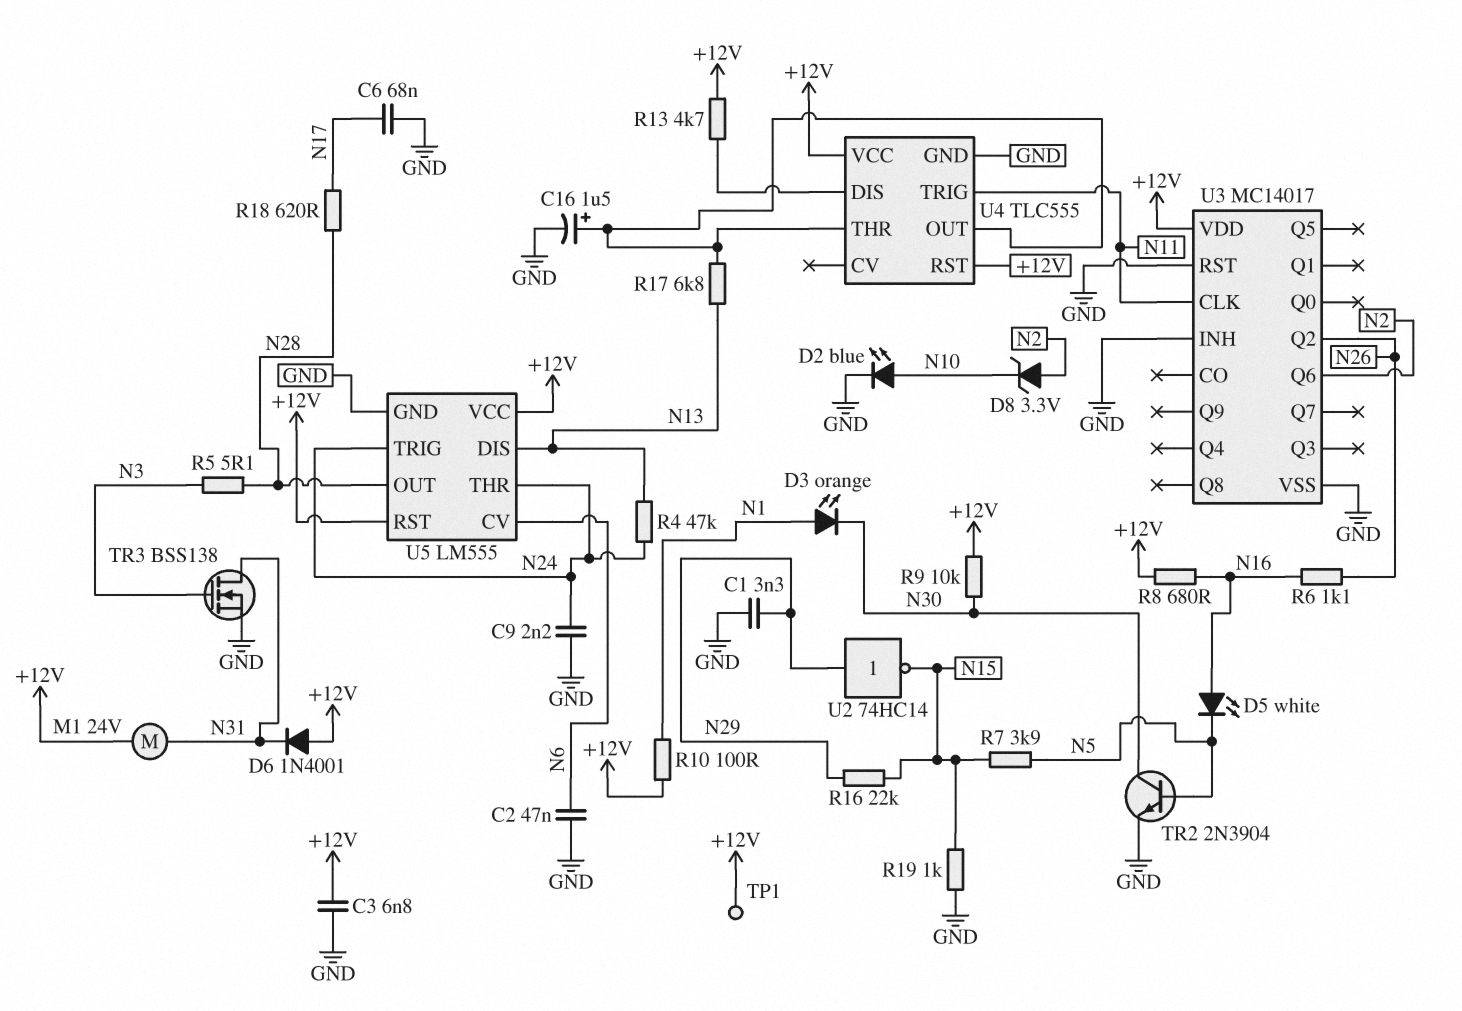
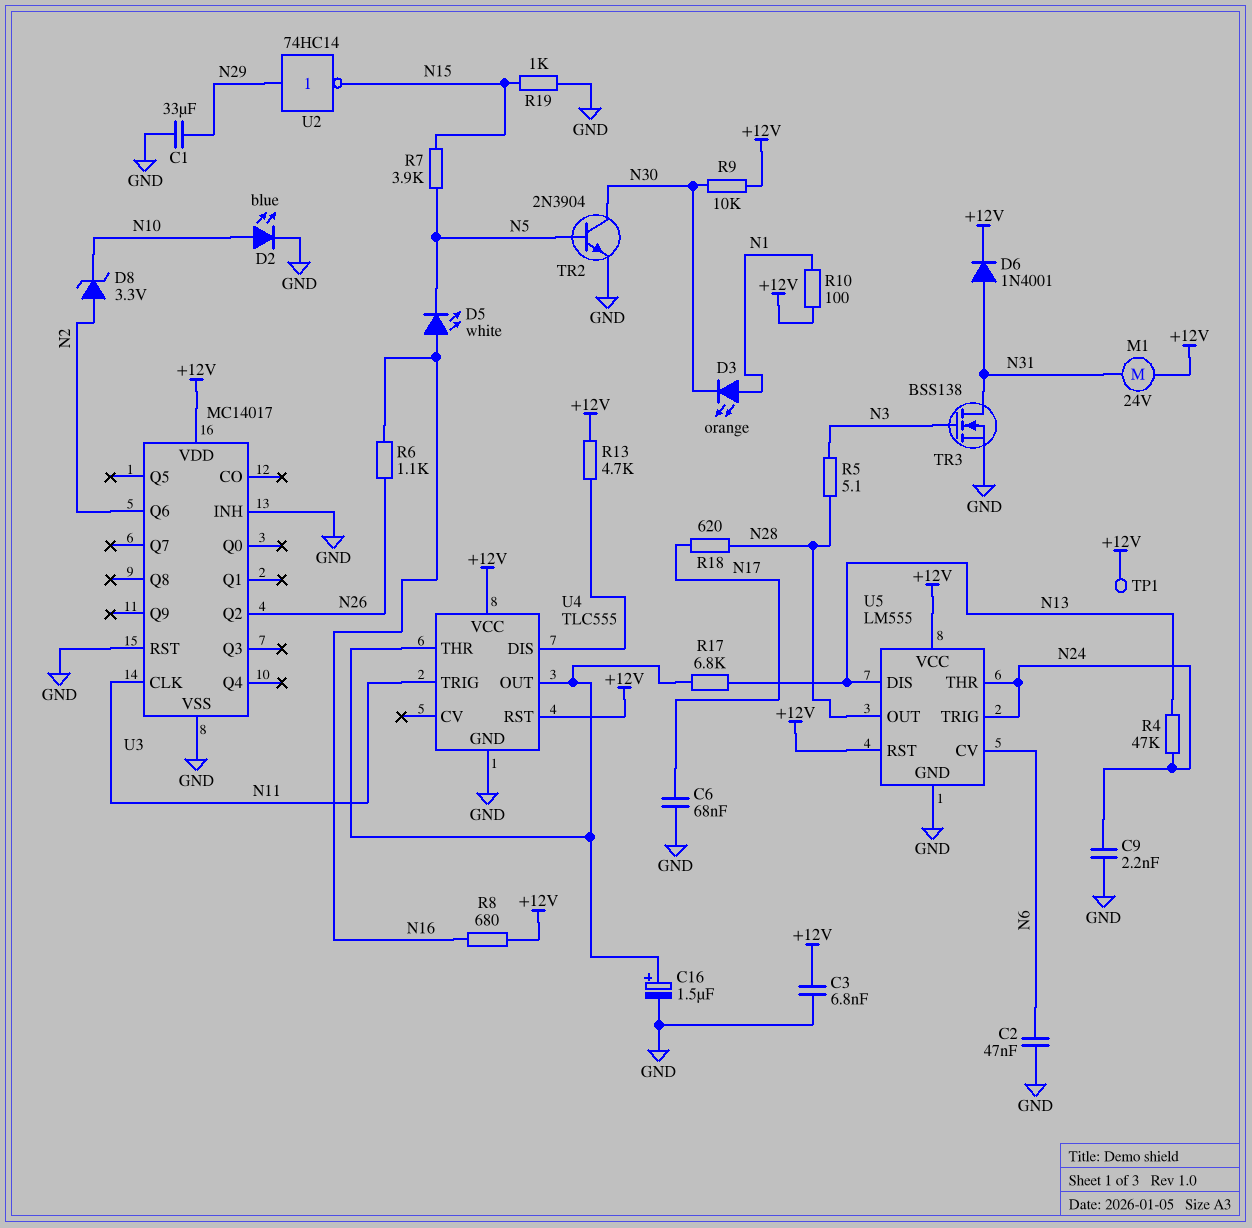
C1: 3.3nF (GND, N29) -> 33uF (GND, N29)
D6: diode 1N4001 (A +12V, K N31) -> diode 1N4001 (A N31, K +12V)
R16: 22k (N15, N29) -> none

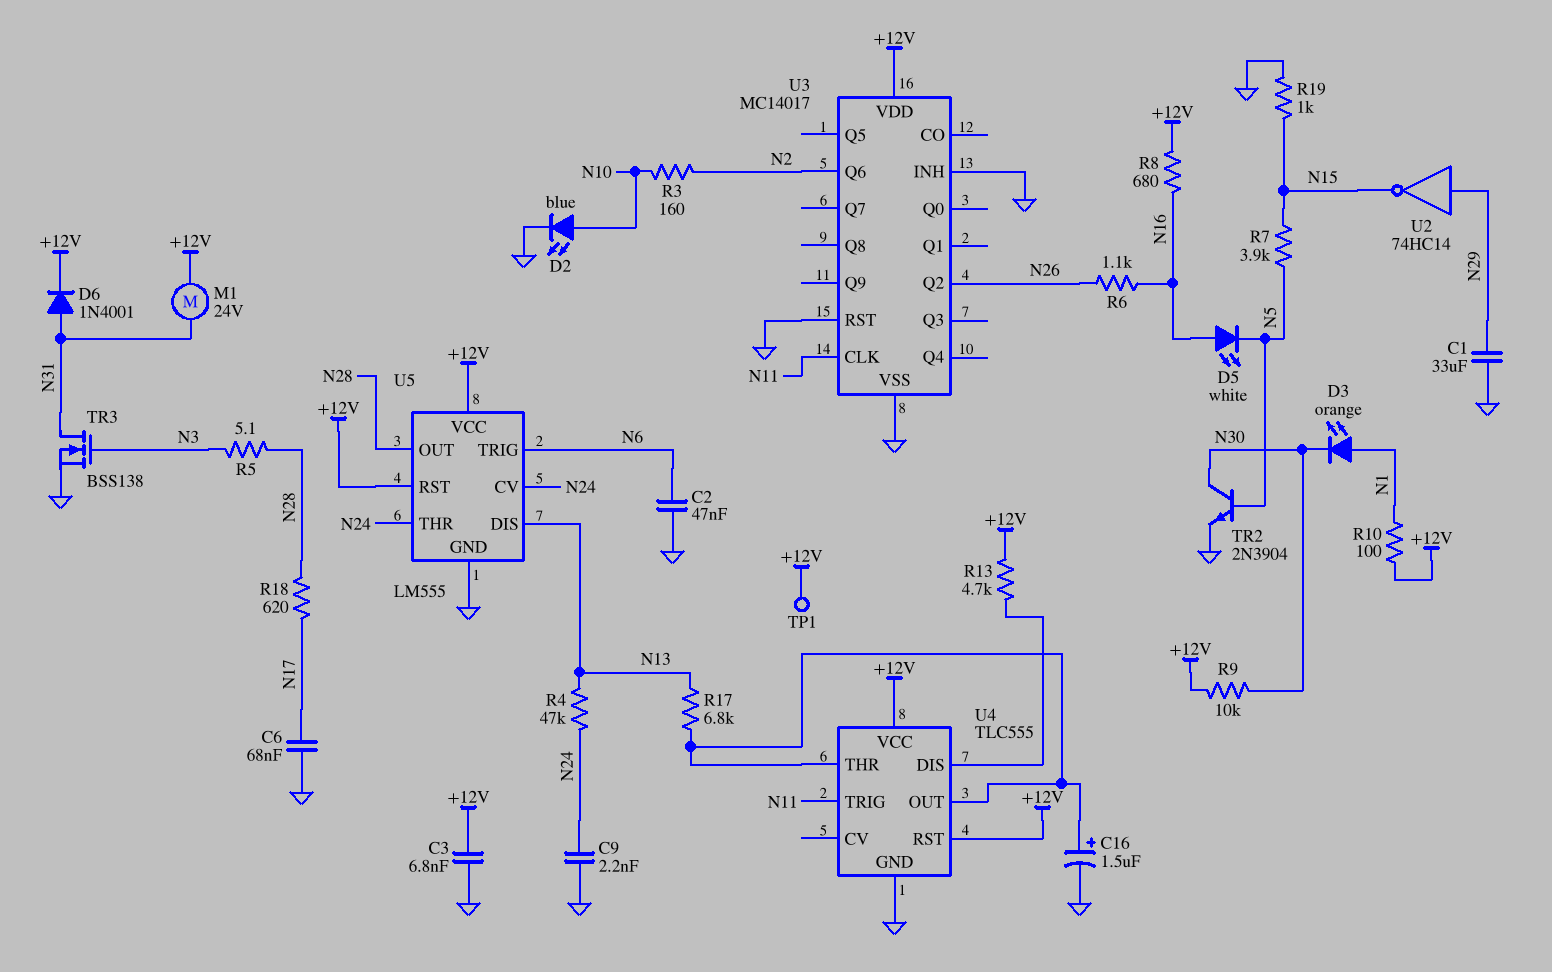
D8: zener 3.3V (A N2, K N10) -> none
R3: none -> 160 (N2, N10)
U5 pin CV: N6 -> N24
U5 pin TRIG: N24 -> N6

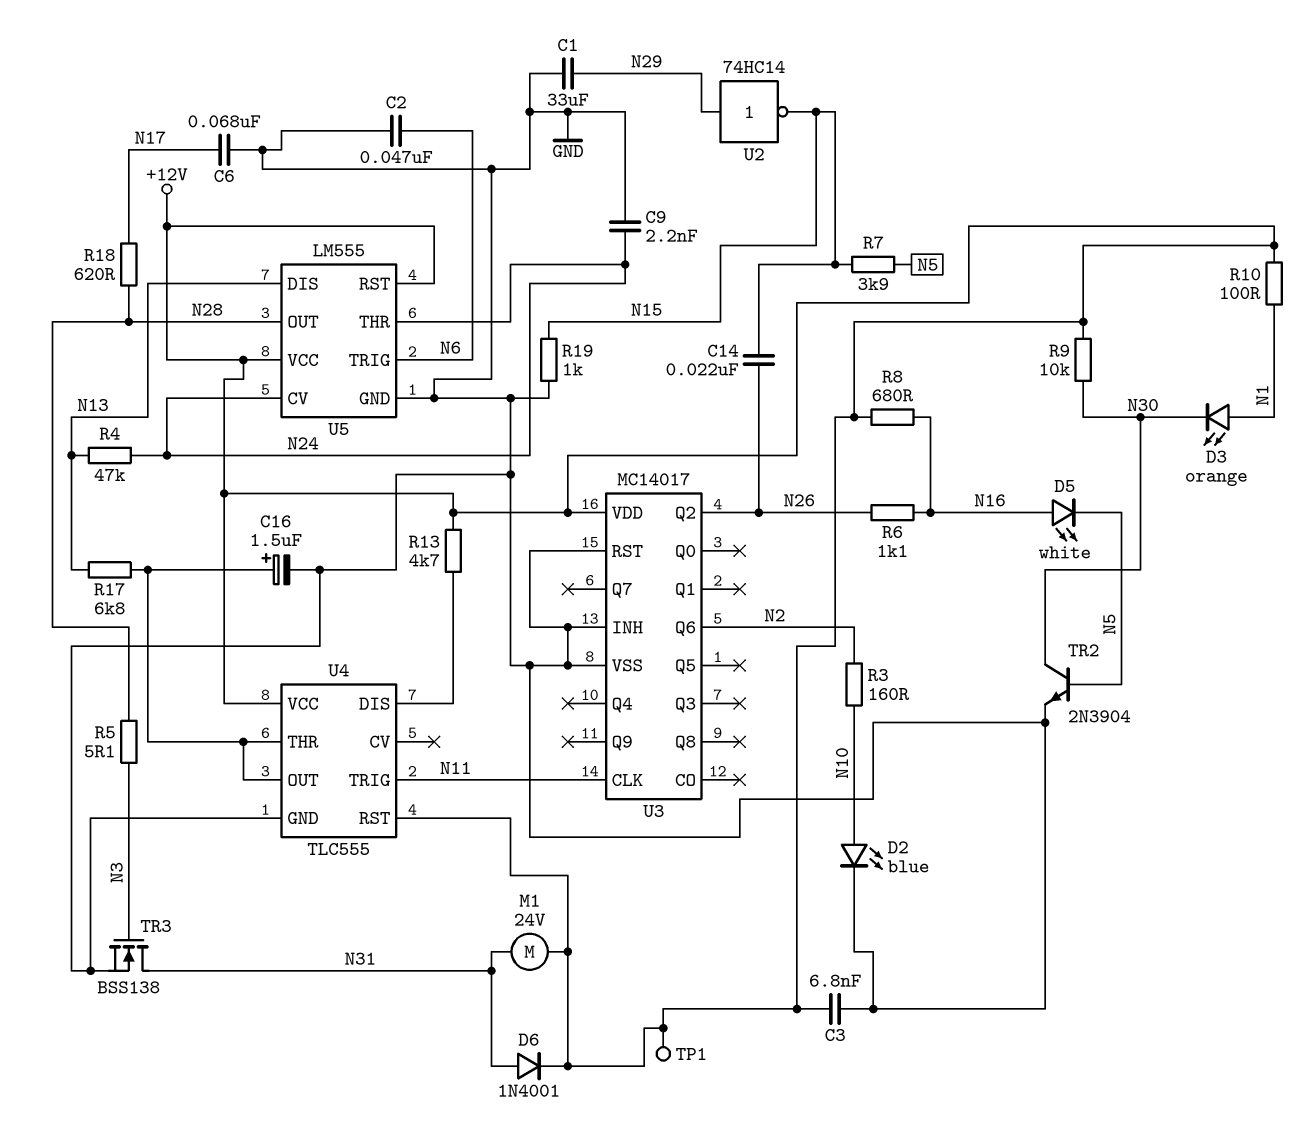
C14: none -> 22nF (N15, N26)

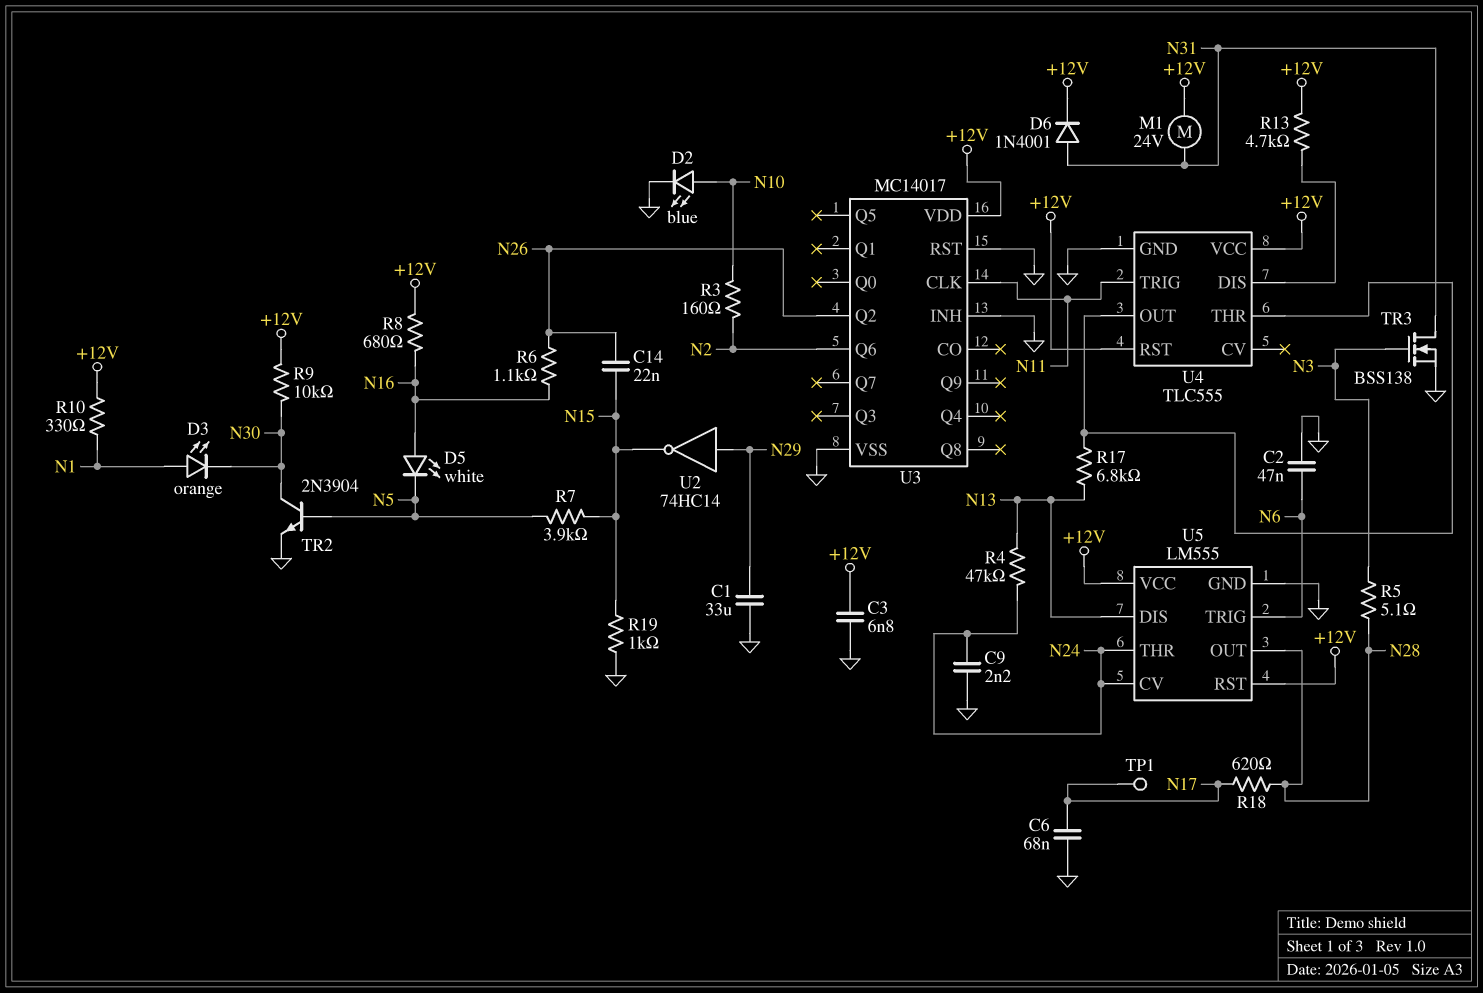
C16: 1.5uF (plus U4/OUT, minus GND) -> none
R10: 100 (+12V, N1) -> 330 (+12V, N1)
TP1: test point (+12V) -> test point (N17)

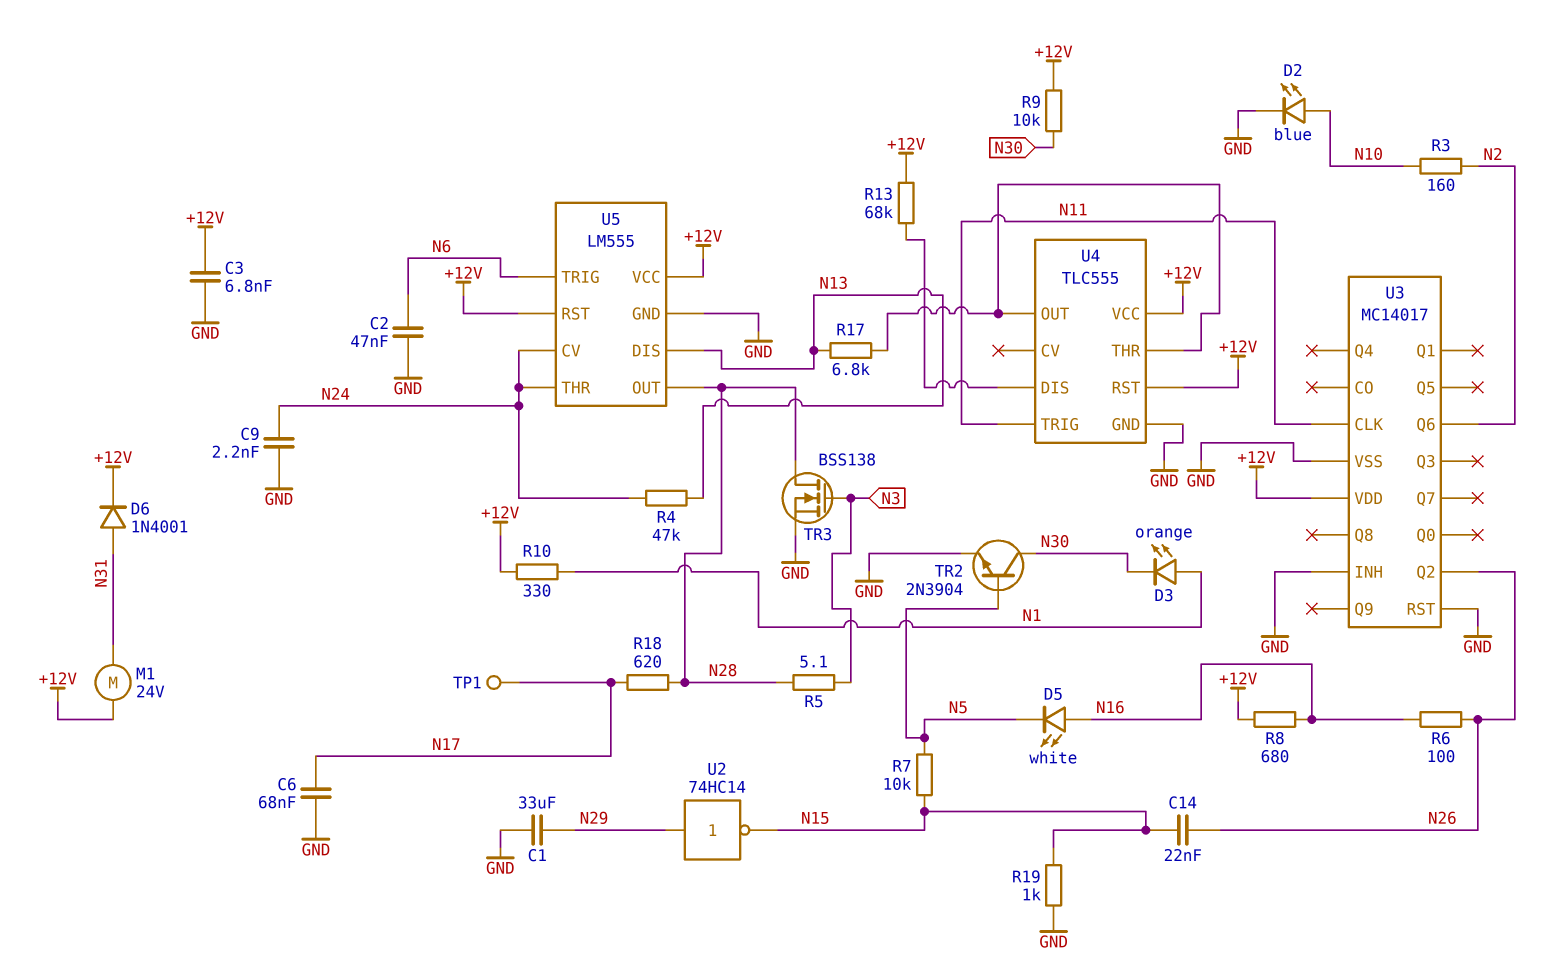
R6: 1.1k (N16, N26) -> 100 (N16, N26)
R7: 3.9k (N5, N15) -> 10k (N5, N15)
R13: 4.7k (+12V, U4/DIS) -> 68k (+12V, U4/DIS)
TR3: NMOS BSS138 (G N3, D N31, S GND) -> NMOS BSS138 (G N3, D N28, S GND)

